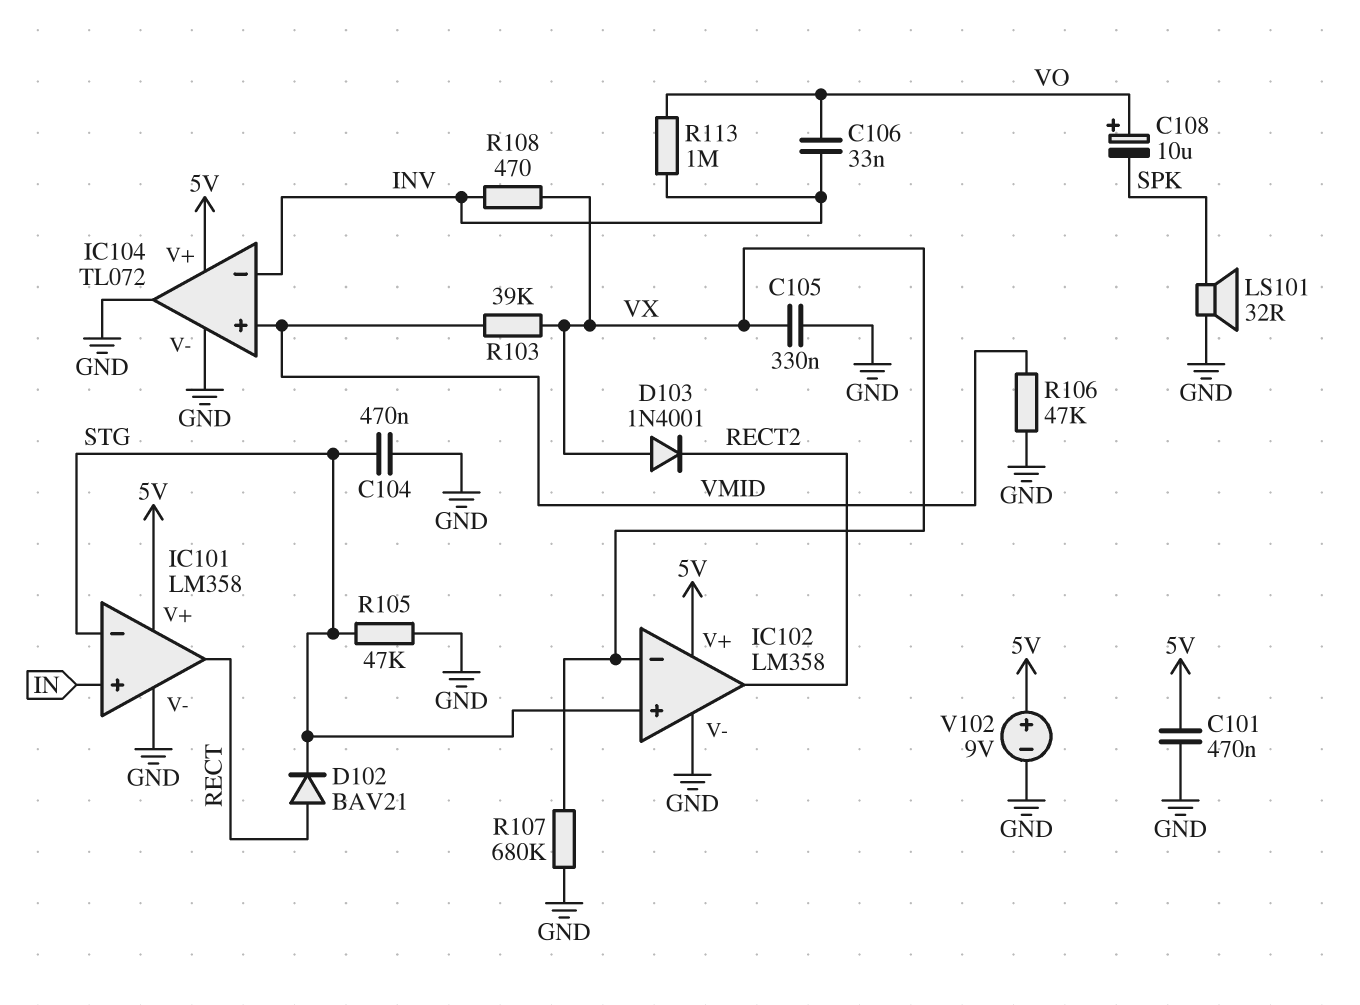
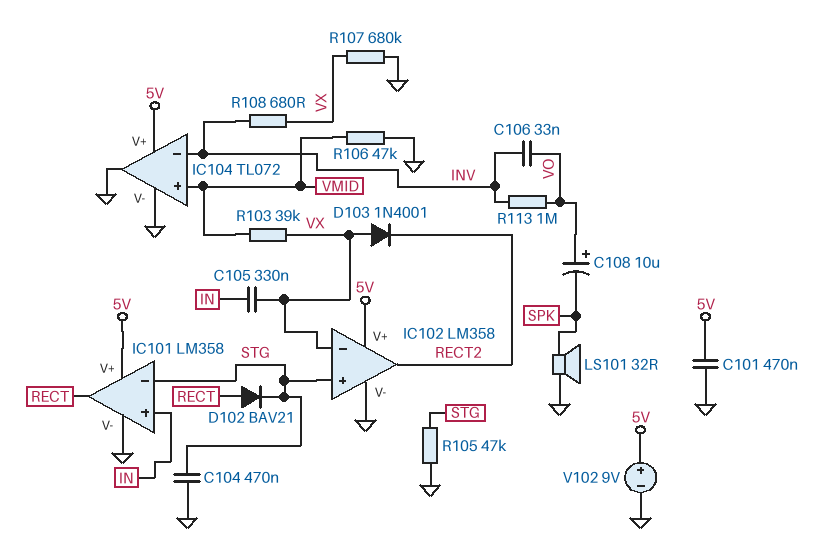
C105: 330nF (GND, VX) -> 330nF (IN, VX)
R108: 470 (INV, VX) -> 680 (INV, VX)

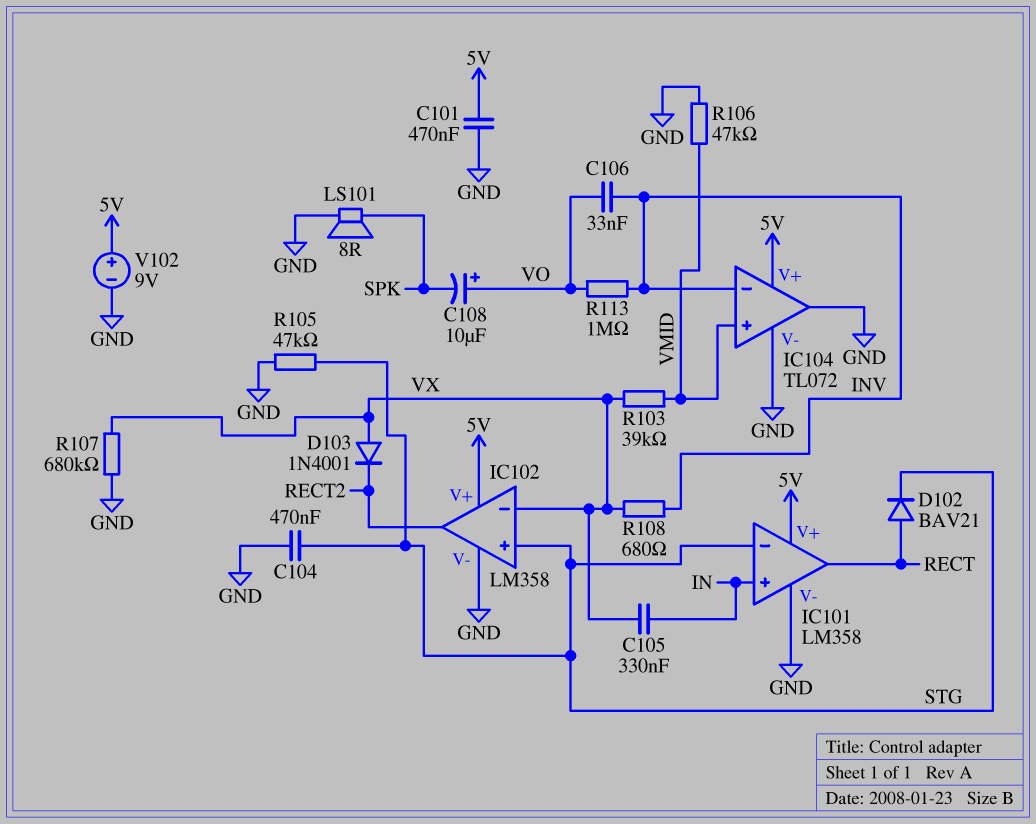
LS101: speaker 32R (GND, SPK) -> speaker 8R (GND, SPK)

